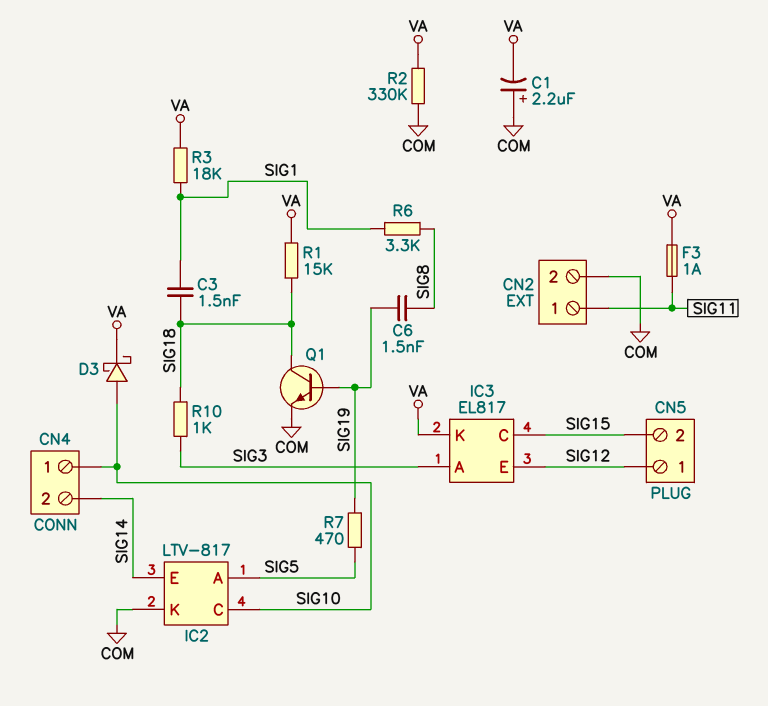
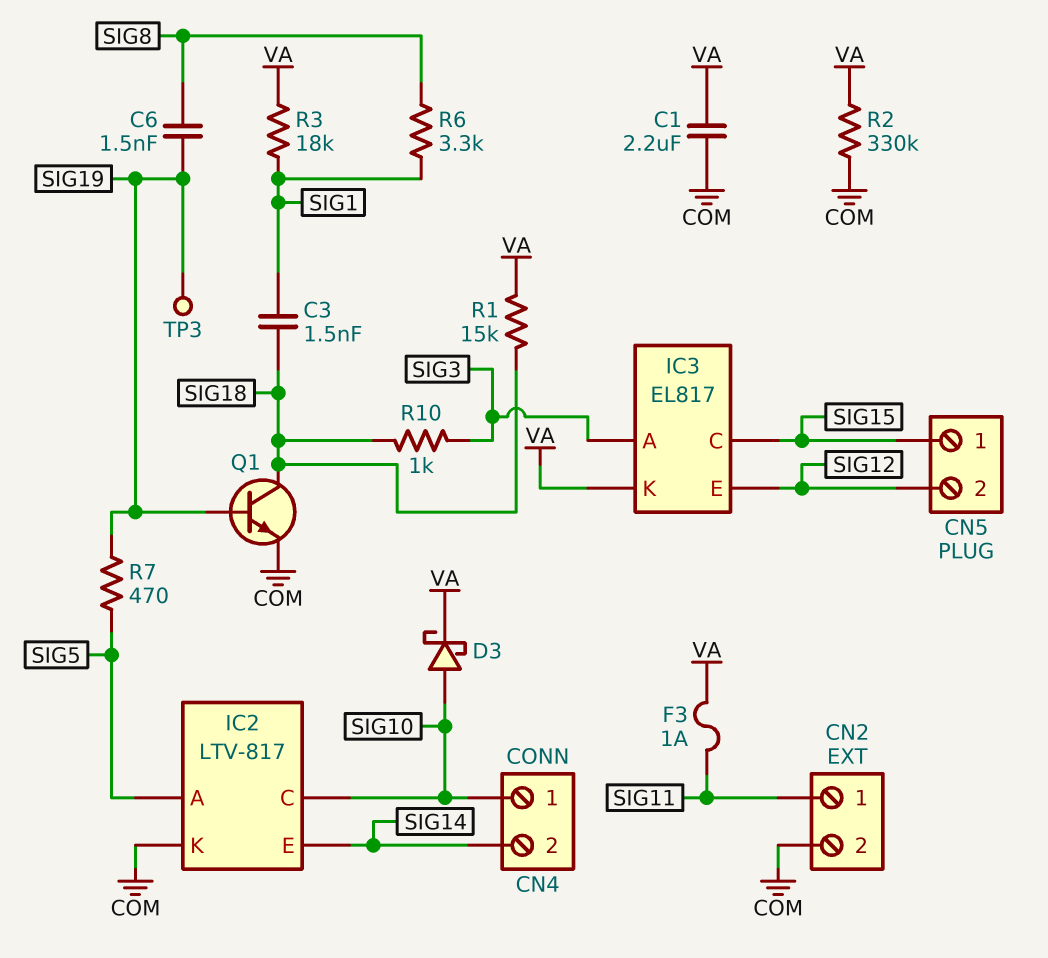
C1: 2.2uF (plus COM, minus VA) -> 2.2uF (COM, VA)
CN5 pin 1: SIG12 -> SIG15
CN5 pin 2: SIG15 -> SIG12
TP3: none -> test point (SIG19)

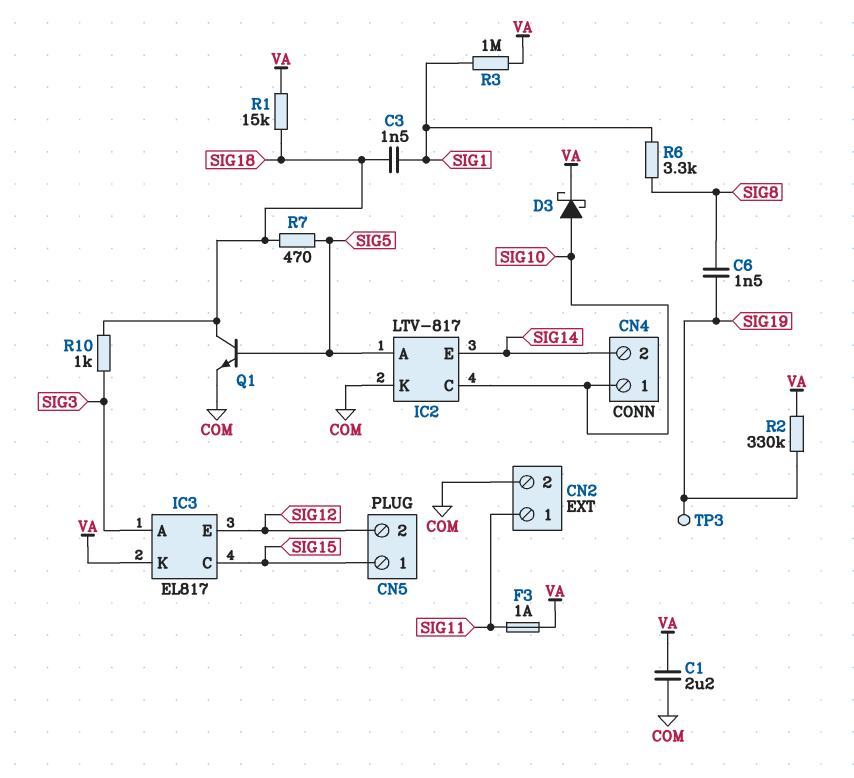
Q1: NPN (B SIG19, C SIG18, E COM) -> NPN (B SIG5, C SIG18, E COM)
R2: 330k (COM, VA) -> 330k (SIG19, VA)
R3: 18k (SIG1, VA) -> 1M (SIG1, VA)
R7: 470 (SIG5, SIG19) -> 470 (SIG5, SIG18)

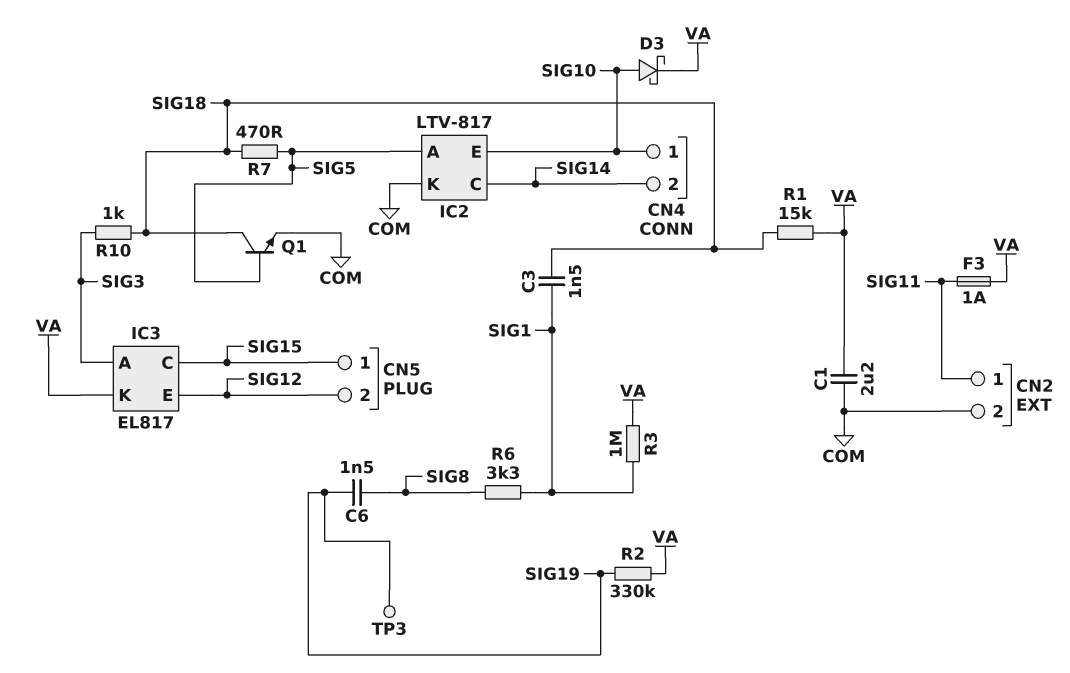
IC2 pin C: SIG10 -> SIG14
IC2 pin E: SIG14 -> SIG10

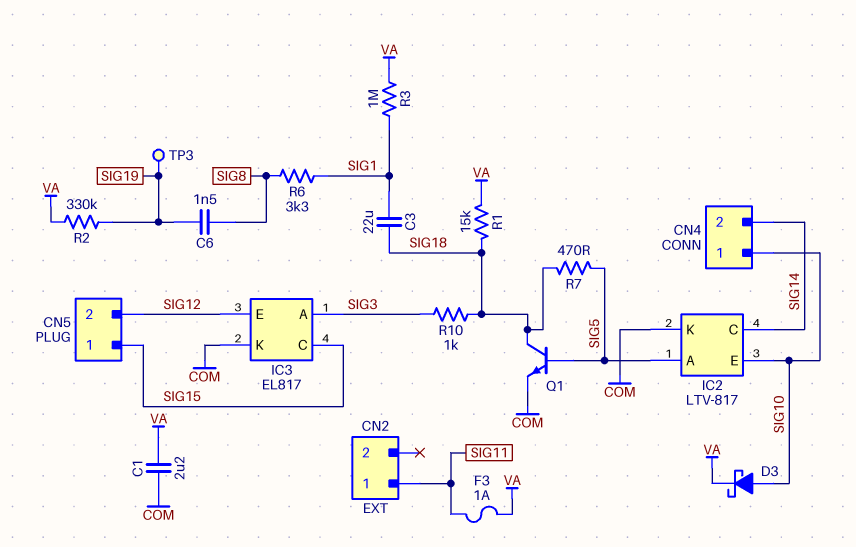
C3: 1.5nF (SIG1, SIG18) -> 22uF (SIG1, SIG18)
CN2 pin 2: COM -> none
IC3 pin K: VA -> COM

